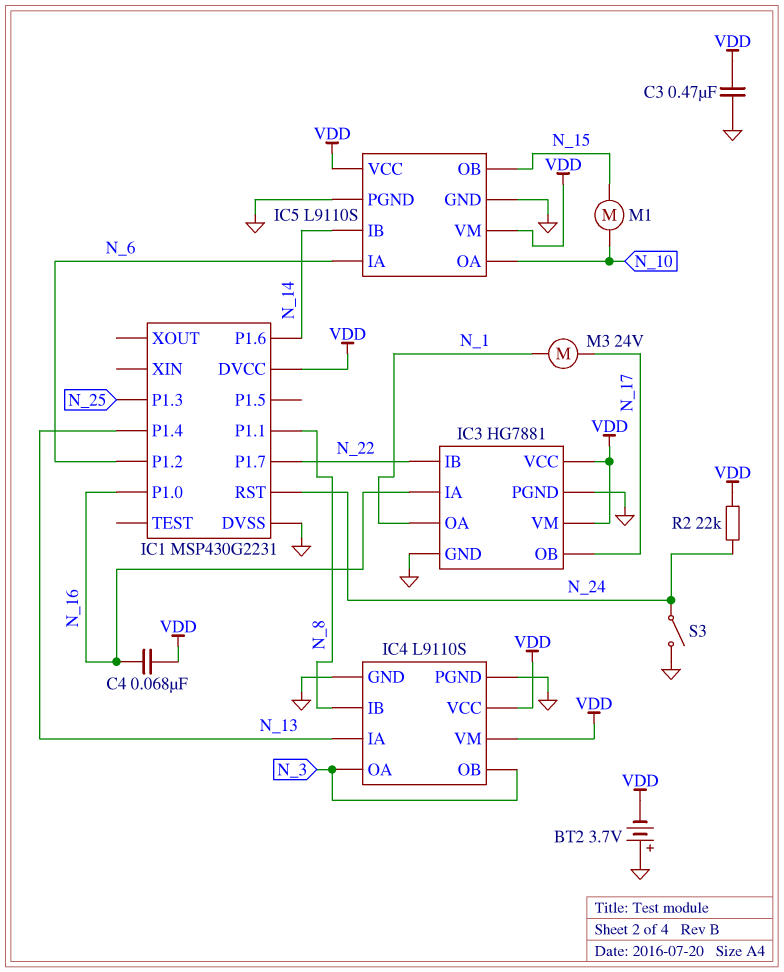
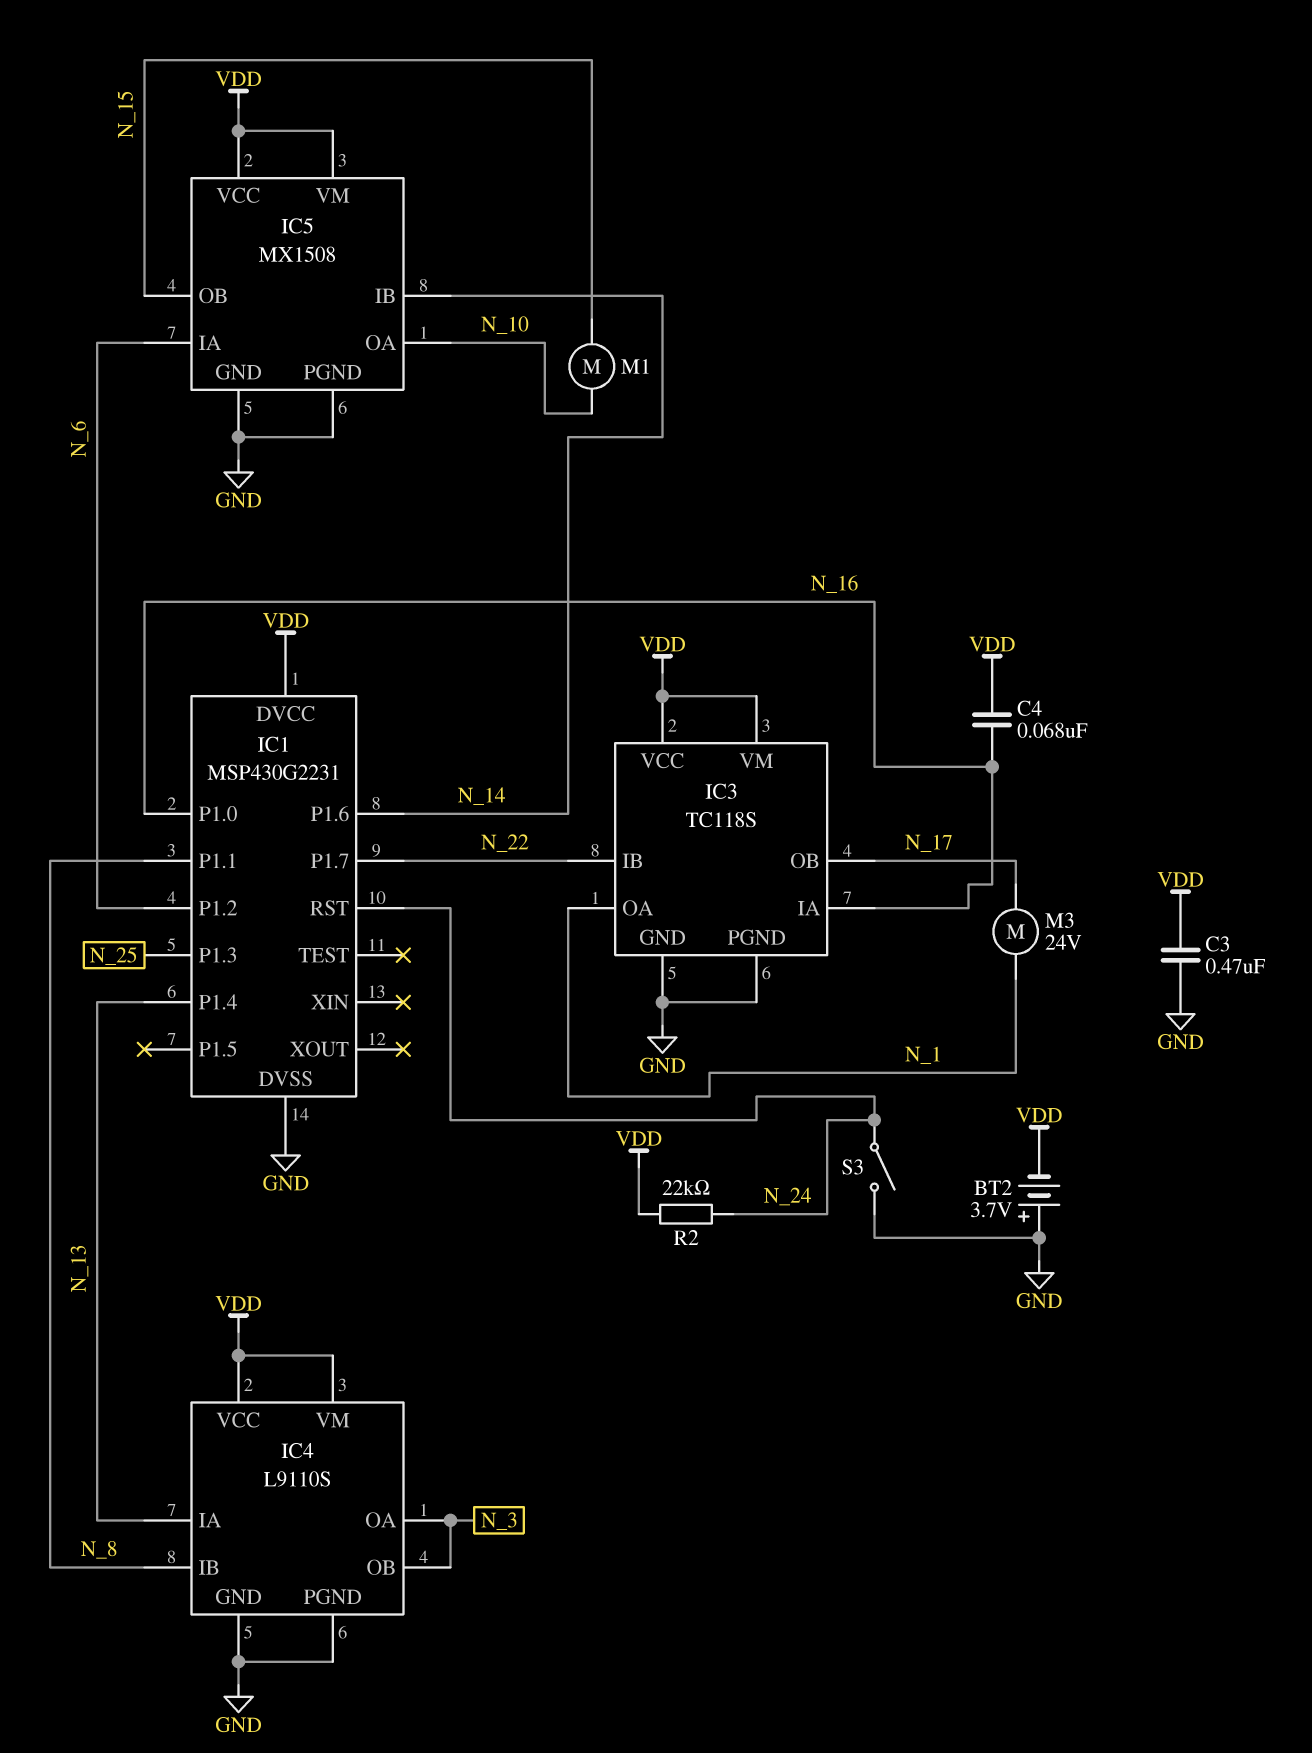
IC3: HG7881 -> TC118S
IC5: L9110S -> MX1508

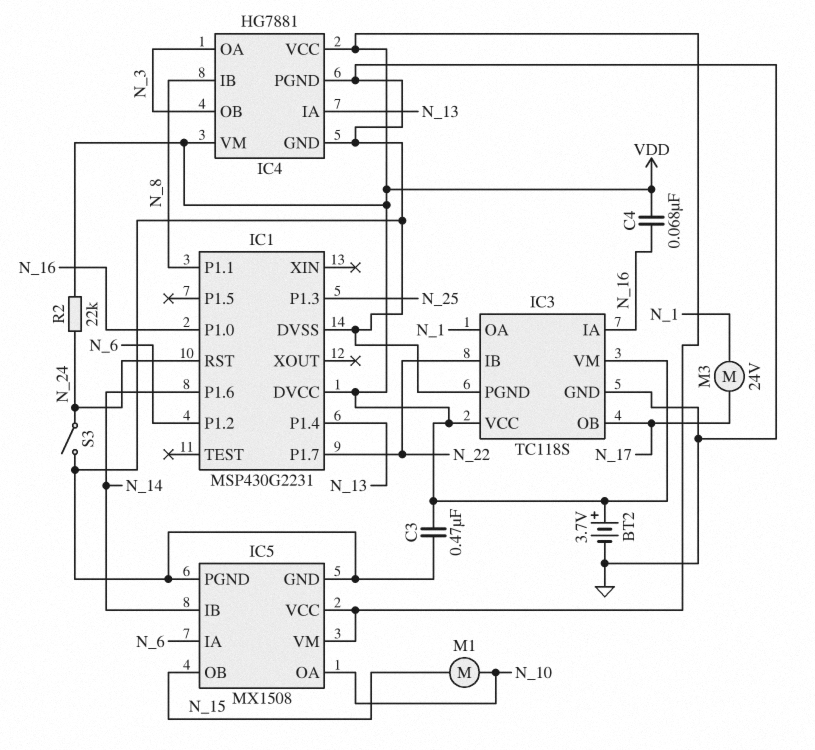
BT2: 3.7V (plus GND, minus VDD) -> 3.7V (plus VDD, minus GND)
IC4: L9110S -> HG7881

